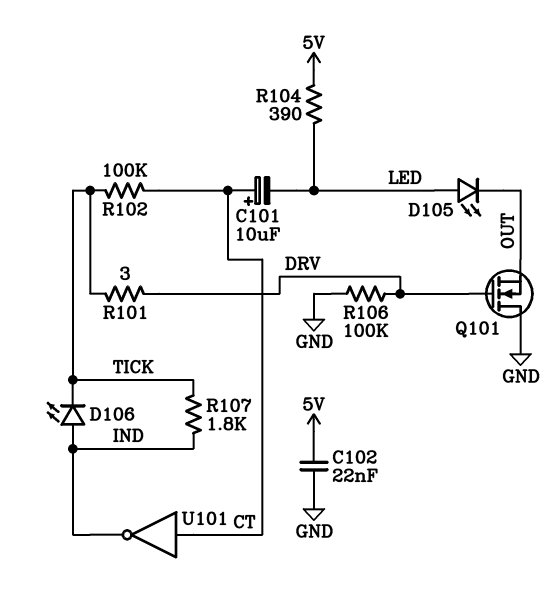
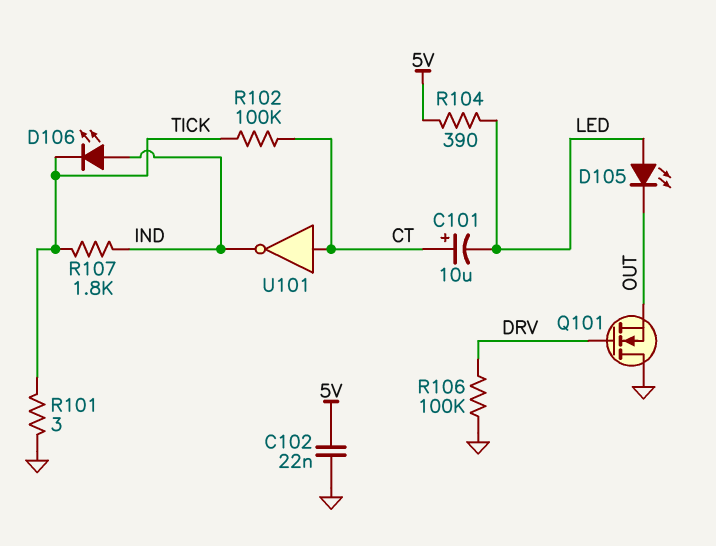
R101: 3 (DRV, TICK) -> 3 (GND, TICK)

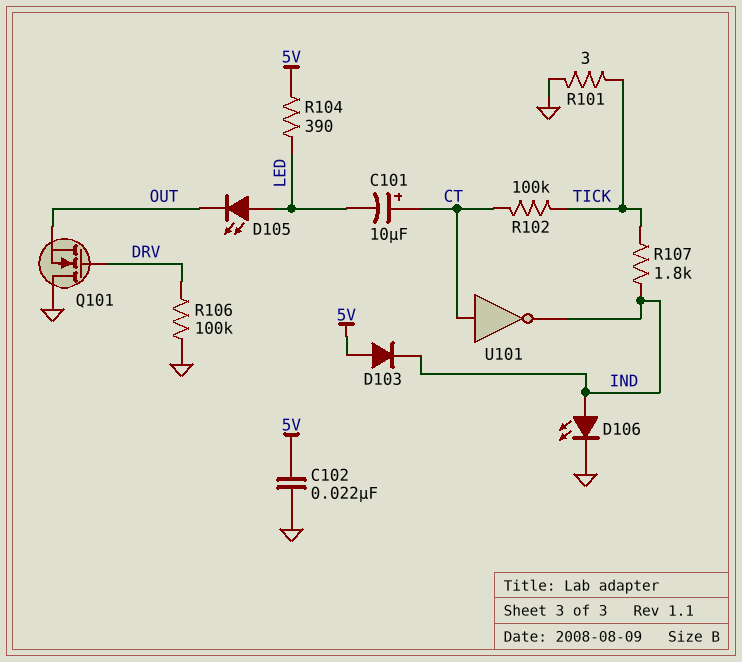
D103: none -> diode (A 5V, K IND)
D106: LED (A IND, K TICK) -> LED (A IND, K GND)

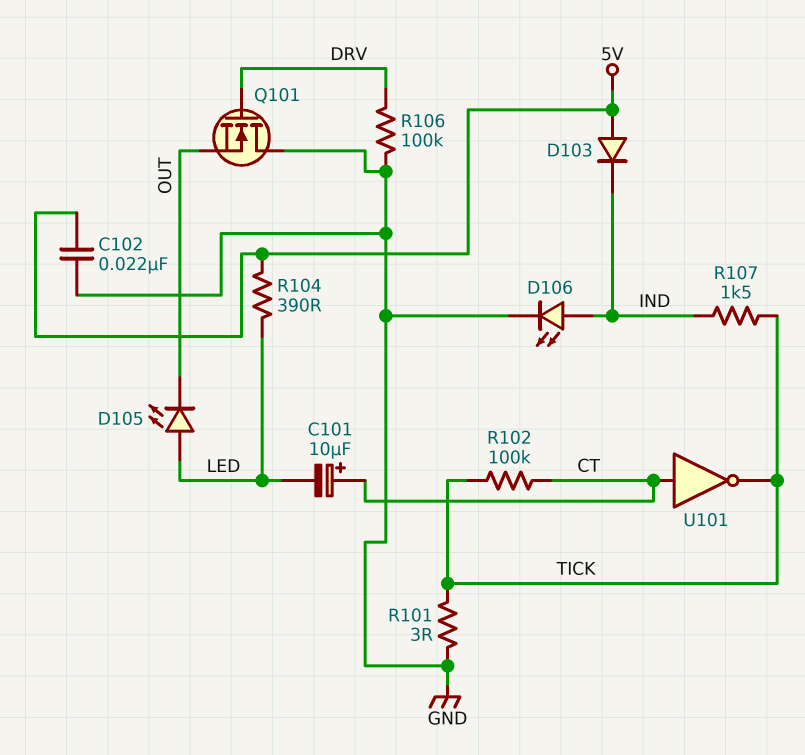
R107: 1.8k (IND, TICK) -> 1.5k (IND, TICK)
U101: NOT (in CT, out IND) -> NOT (in CT, out TICK)

